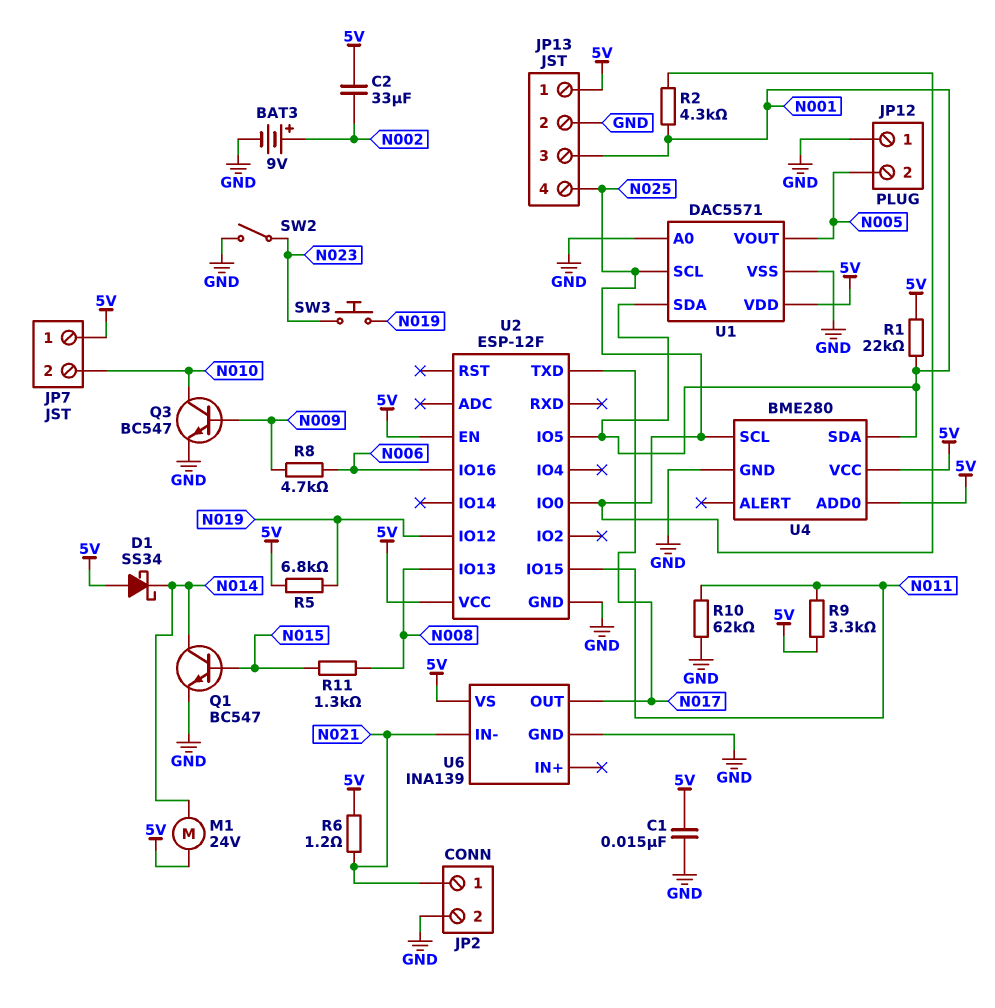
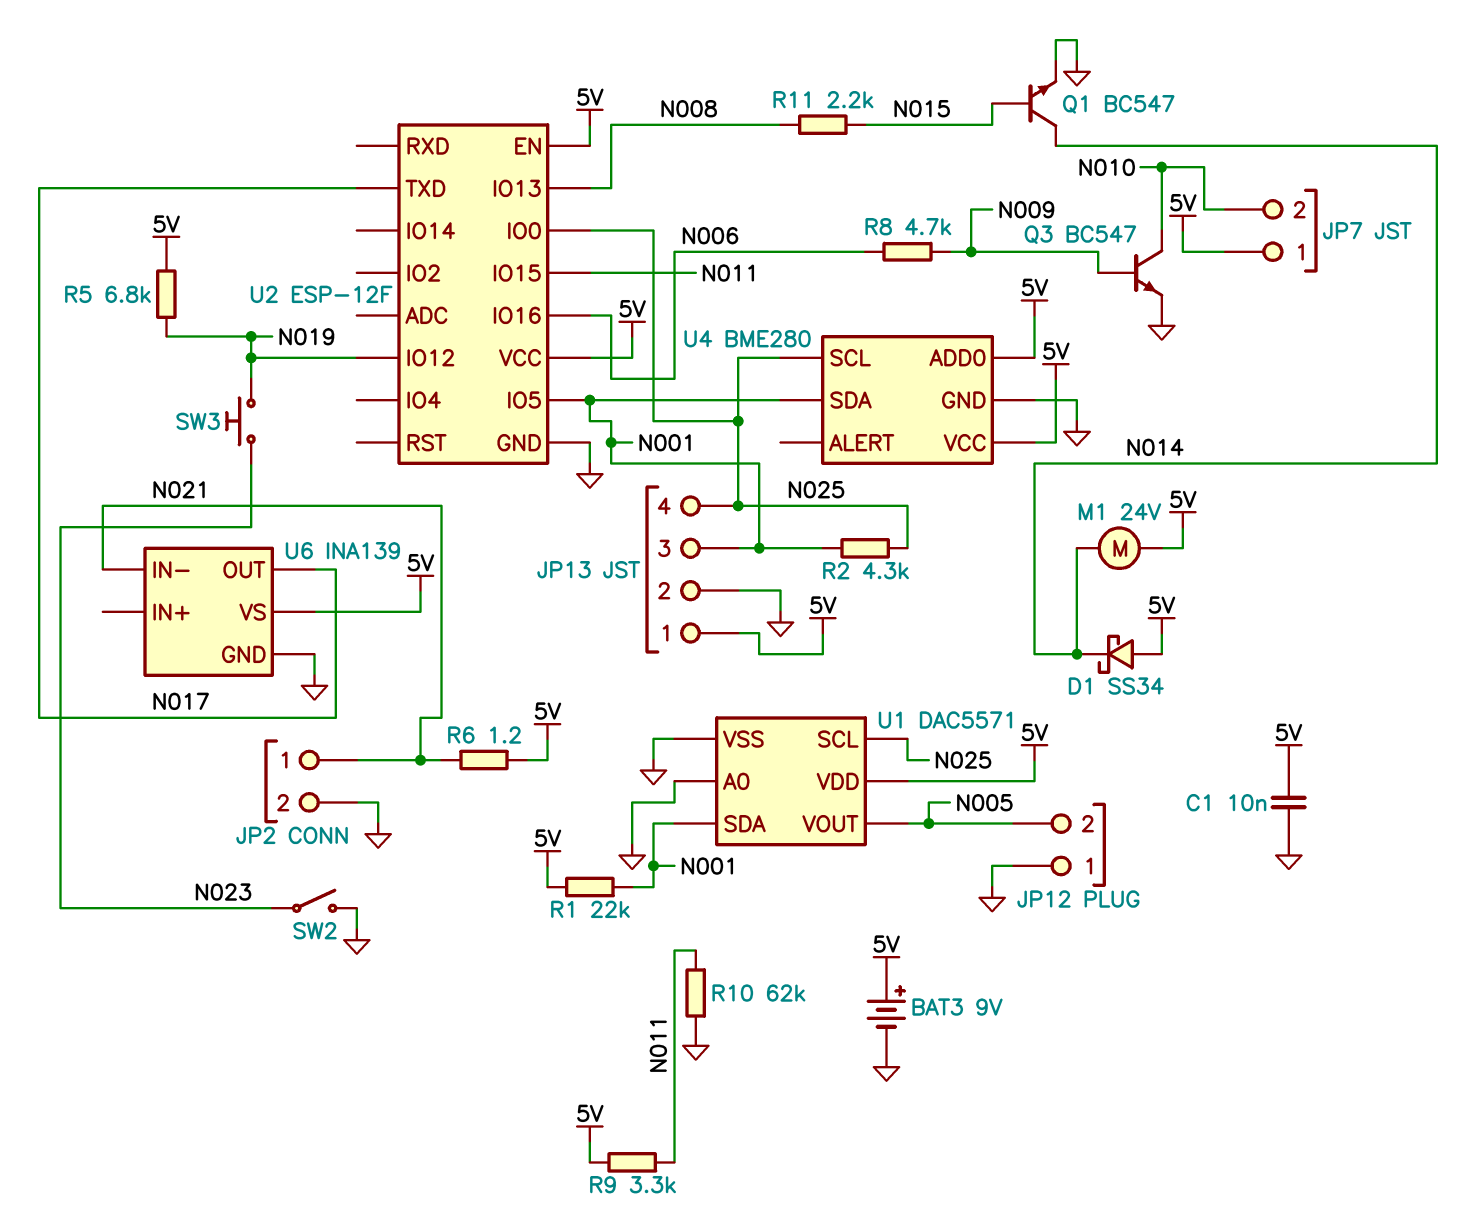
BAT3: 9V (plus N002, minus GND) -> 9V (plus 5V, minus GND)
C1: 15nF (5V, GND) -> 10nF (5V, GND)
C2: 33uF (5V, N002) -> none
R11: 1.3k (N008, N015) -> 2.2k (N008, N015)

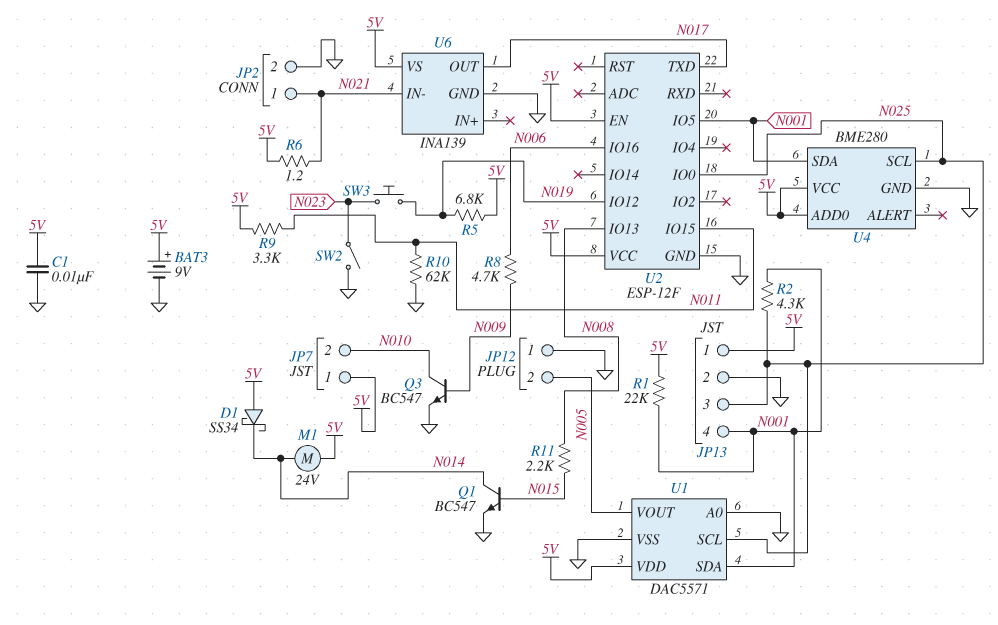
JP13 pin 3: N001 -> N025
JP13 pin 4: N025 -> N001

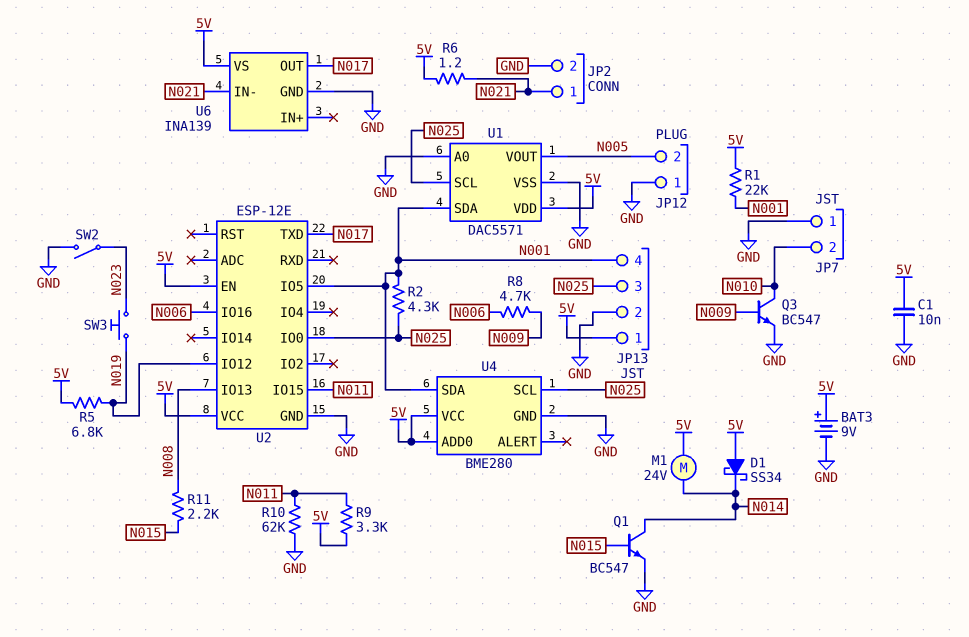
JP7 pin 1: 5V -> GND
U2: ESP-12F -> ESP-12E

